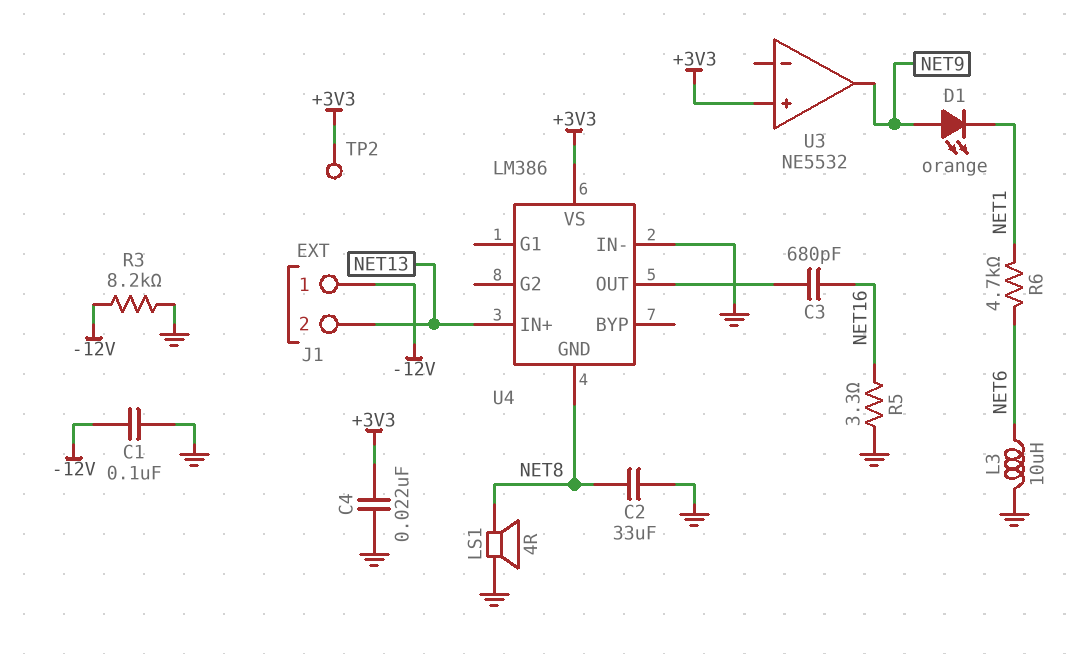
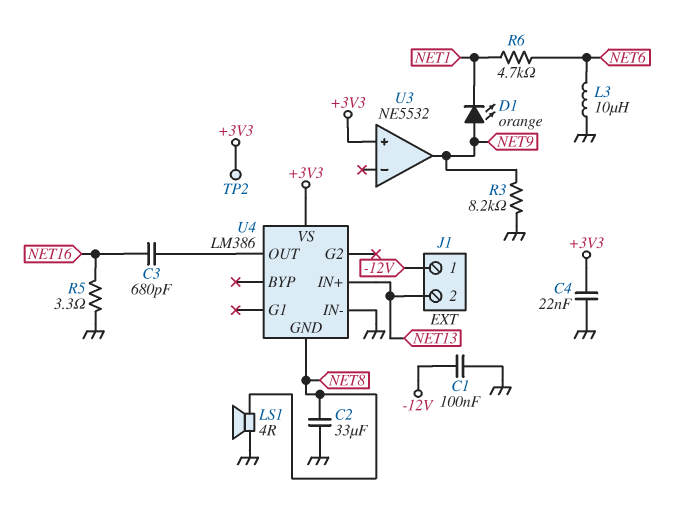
R3: 8.2k (-12V, GND) -> 8.2k (GND, NET9)

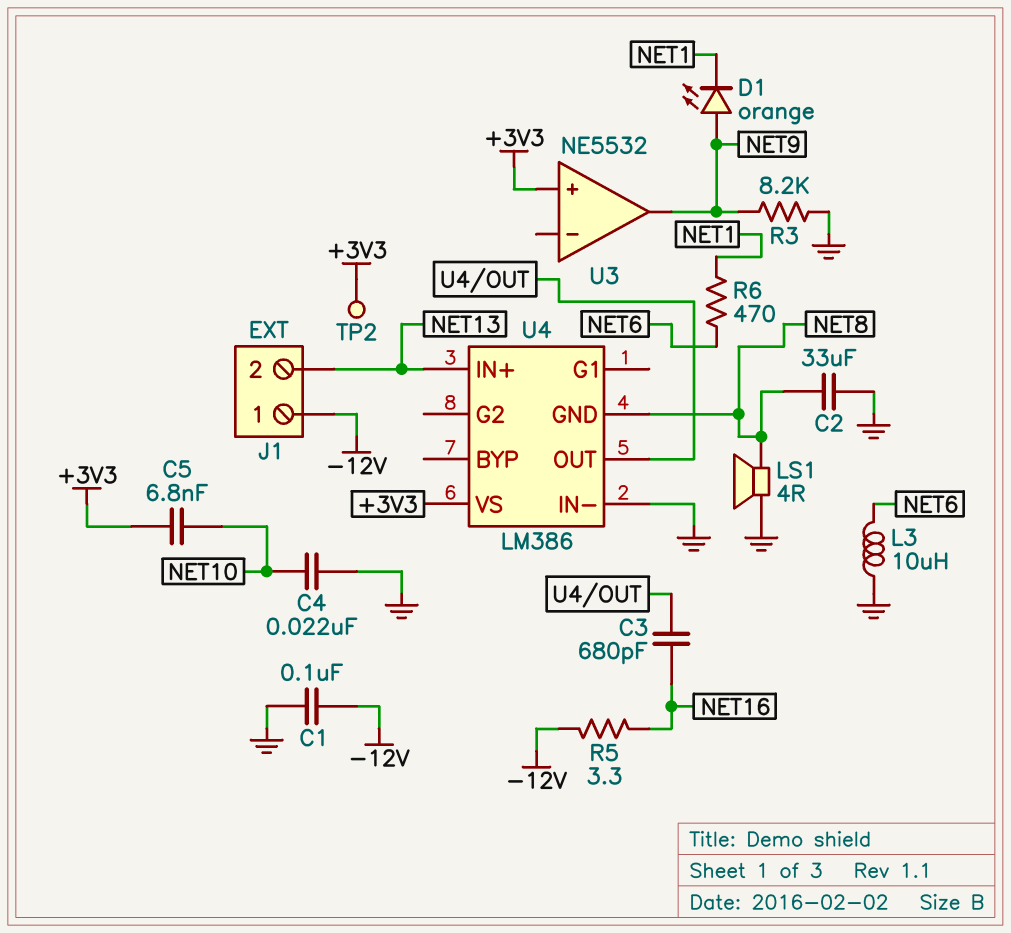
C4: 22nF (+3V3, GND) -> 22nF (GND, NET10)
C5: none -> 6.8nF (+3V3, NET10)
R5: 3.3 (GND, NET16) -> 3.3 (-12V, NET16)
R6: 4.7k (NET1, NET6) -> 470 (NET1, NET6)

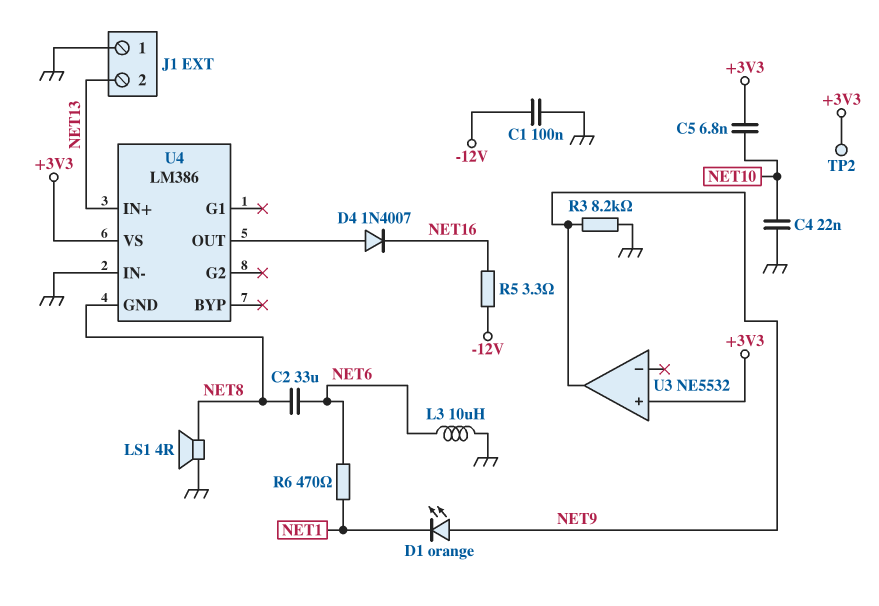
C2: 33uF (GND, NET8) -> 33uF (NET6, NET8)
C3: 680pF (NET16, U4/OUT) -> none
D4: none -> diode 1N4007 (A U4/OUT, K NET16)
J1 pin 1: -12V -> GND

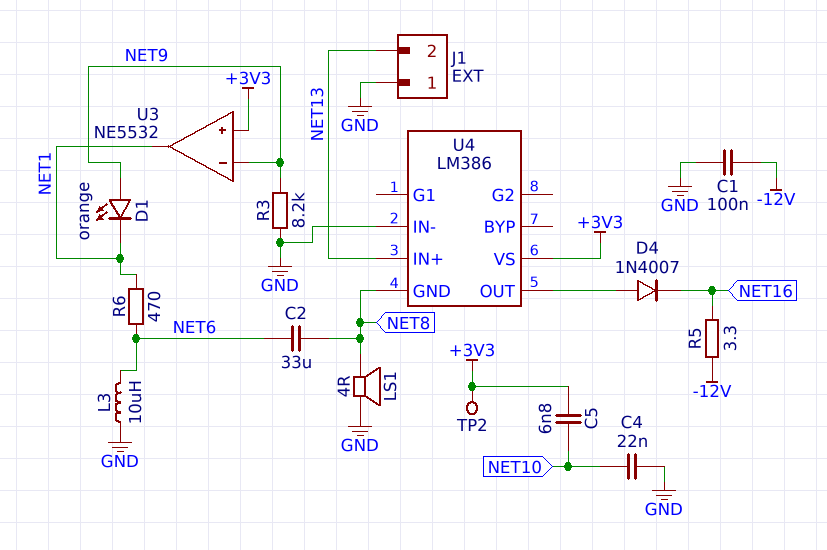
U3 pin in-: none -> NET9
U3 pin out: NET9 -> NET1

